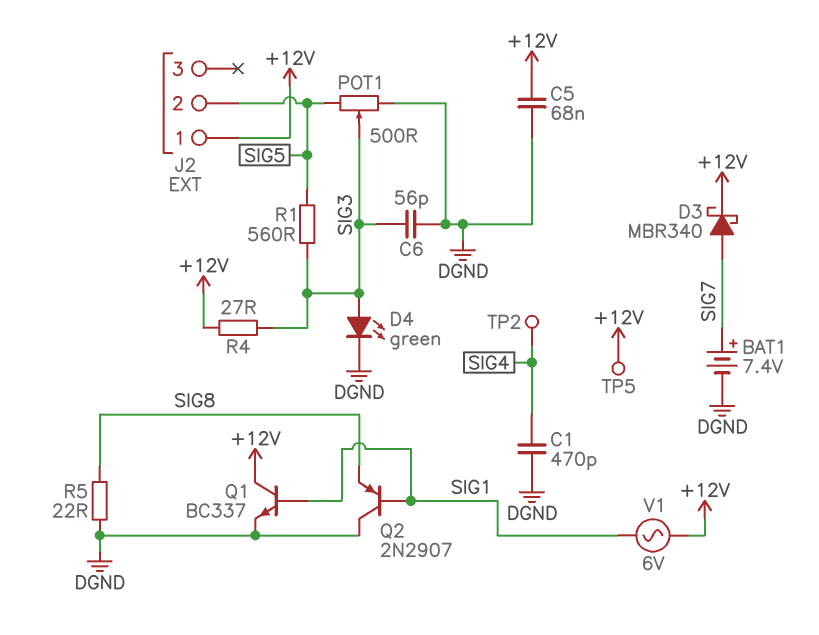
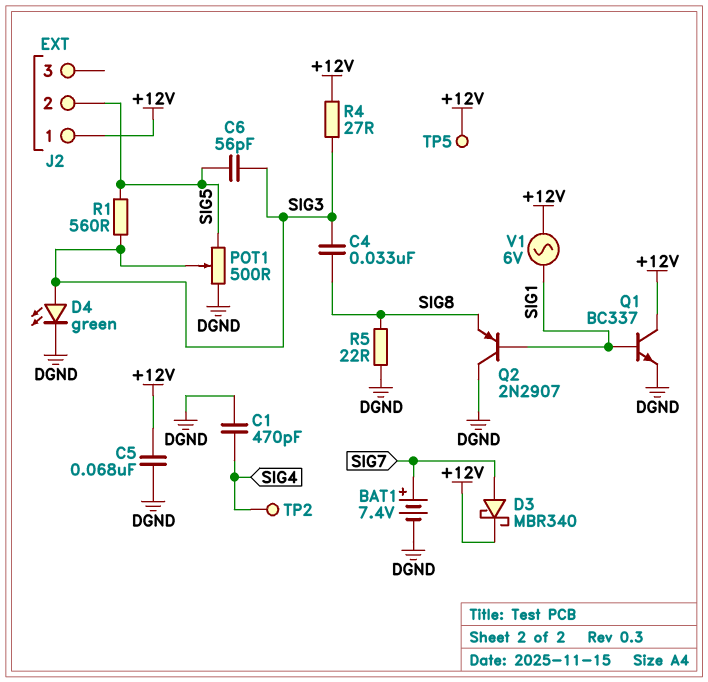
C4: none -> 33nF (SIG3, SIG8)
C6: 56pF (DGND, SIG3) -> 56pF (SIG3, SIG5)

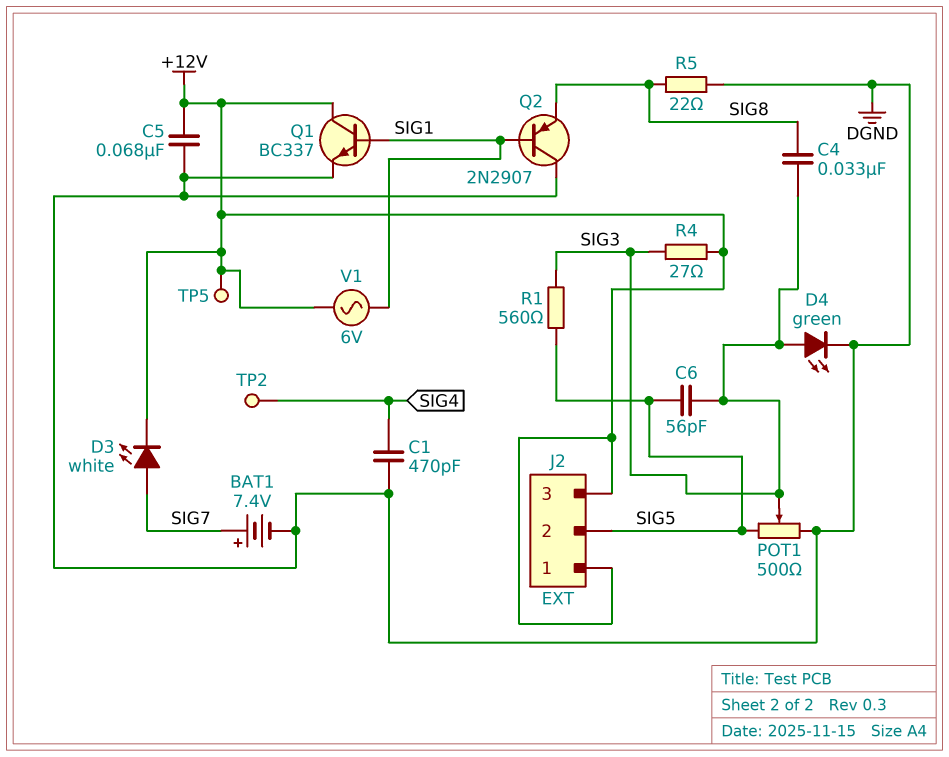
D3: schottky MBR340 (A SIG7, K +12V) -> LED white (A SIG7, K +12V)
J2 pin 3: none -> +12V

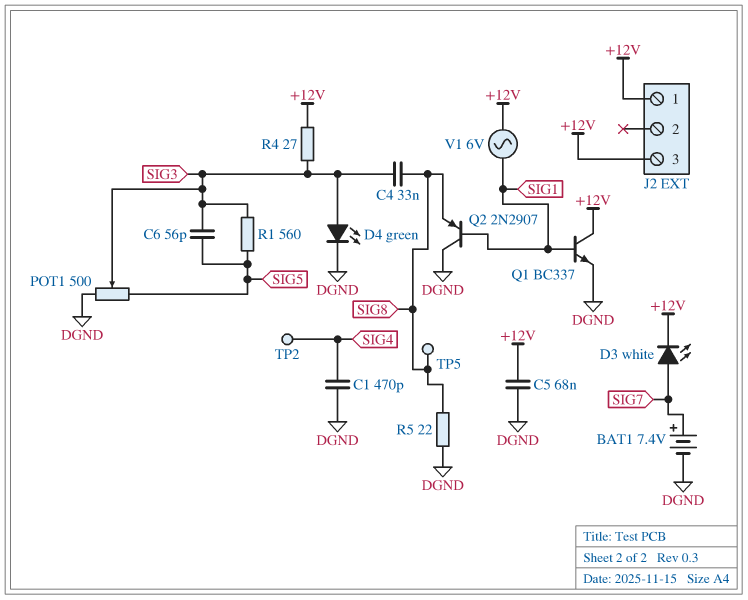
J2 pin 2: SIG5 -> none
TP5: test point (+12V) -> test point (SIG8)

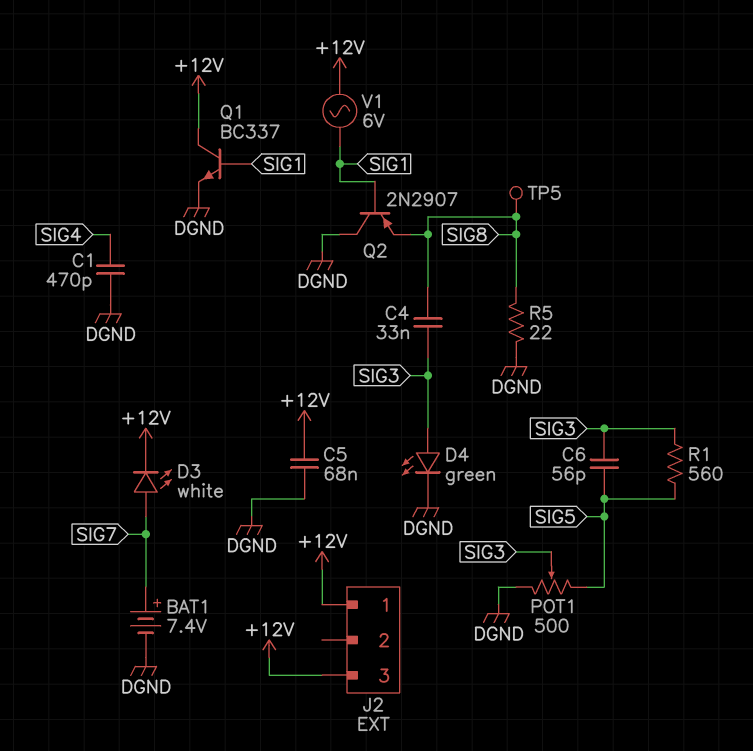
R4: 27 (+12V, SIG3) -> none
TP2: test point (SIG4) -> none

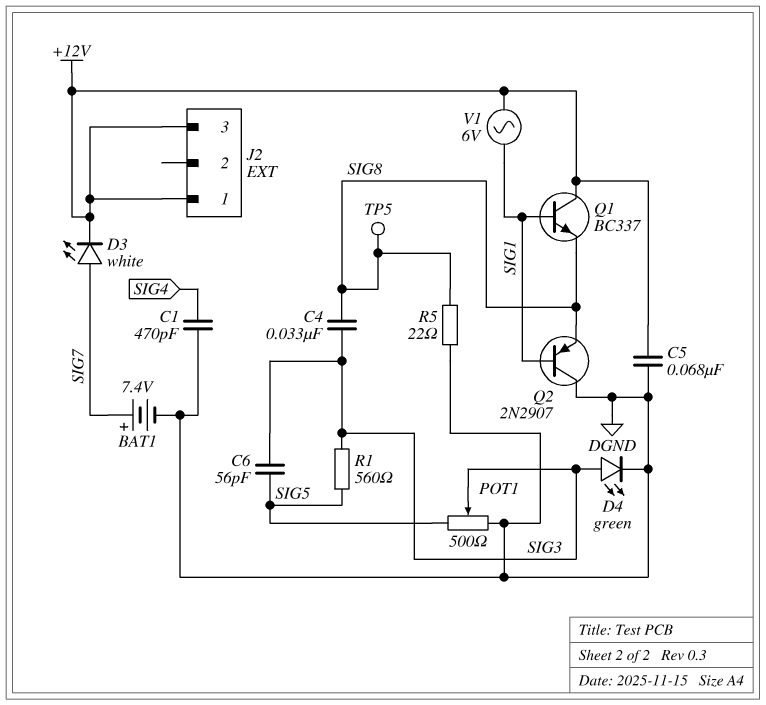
Q1: NPN BC337 (B SIG1, C +12V, E DGND) -> NPN BC337 (B SIG1, C +12V, E SIG8)

